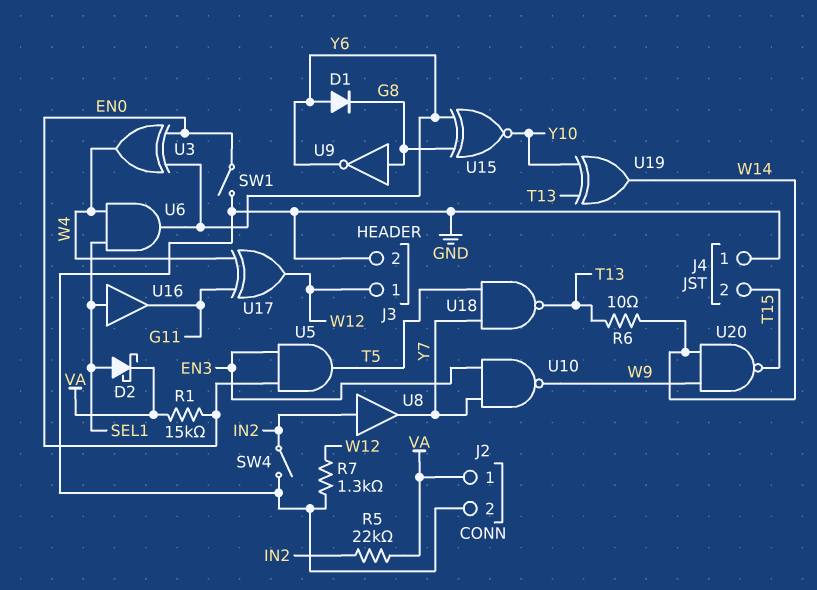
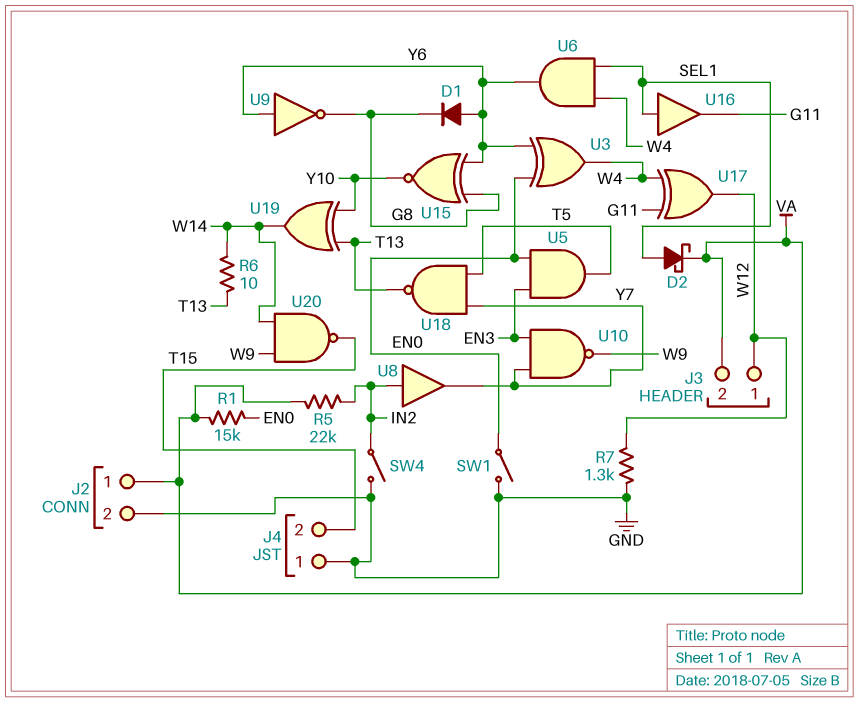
J3 pin 2: GND -> VA
U9: NOT (in G8, out Y6) -> NOT (in Y6, out G8)

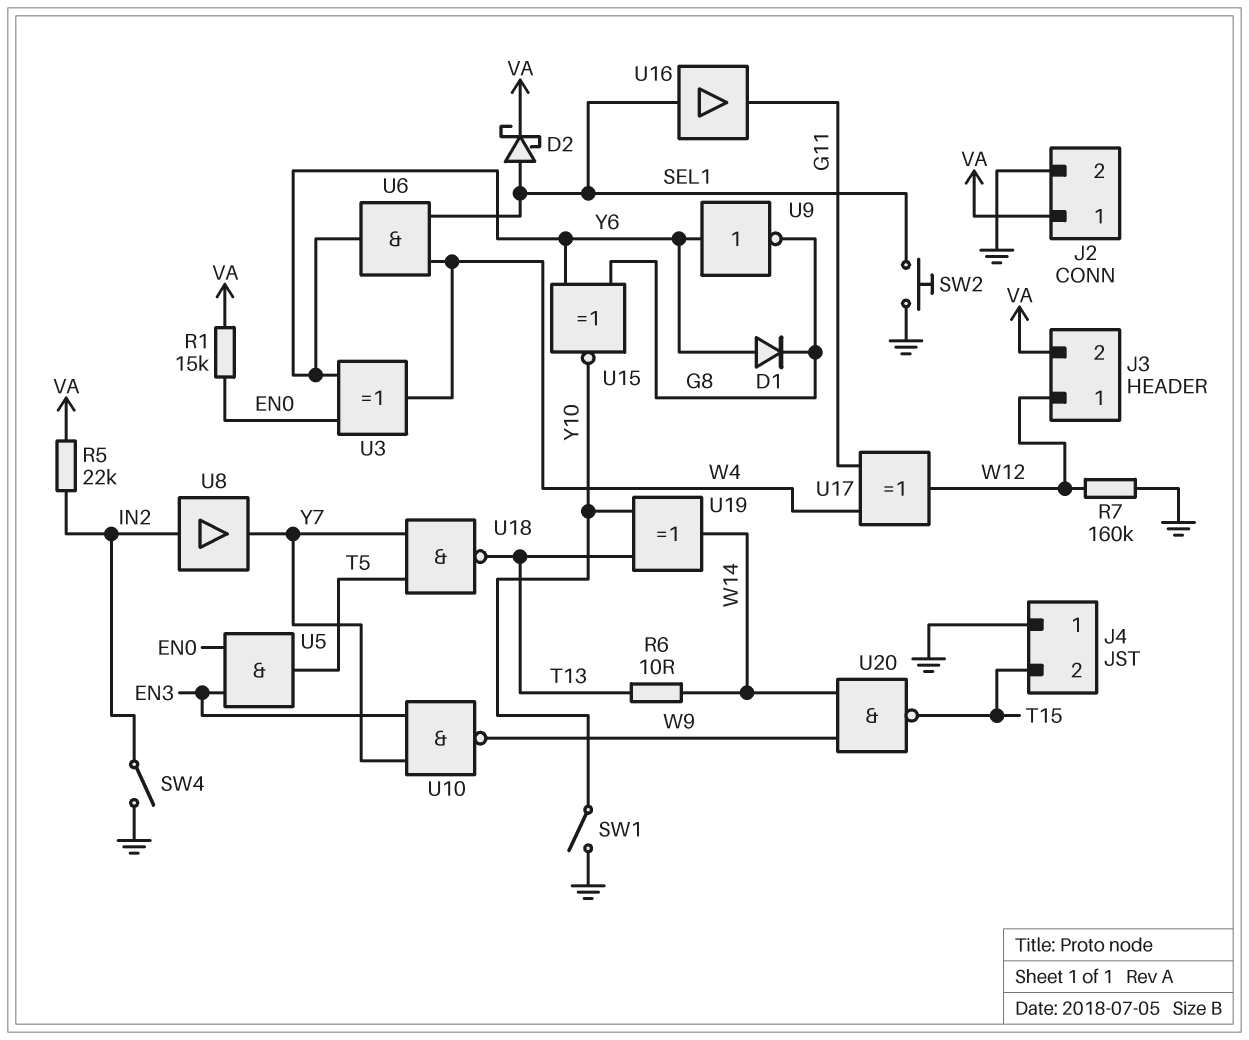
R7: 1.3k (GND, W12) -> 160k (GND, W12)
SW1: switch (EN0, GND) -> switch (GND, Y10)
SW2: none -> button (GND, SEL1)

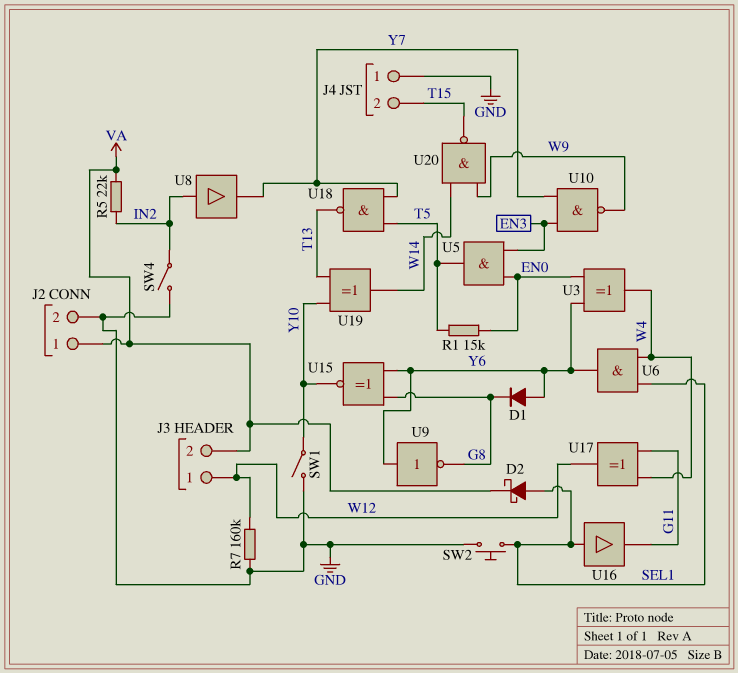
R1: 15k (EN0, VA) -> 15k (EN0, T5)
R6: 10 (T13, W14) -> none

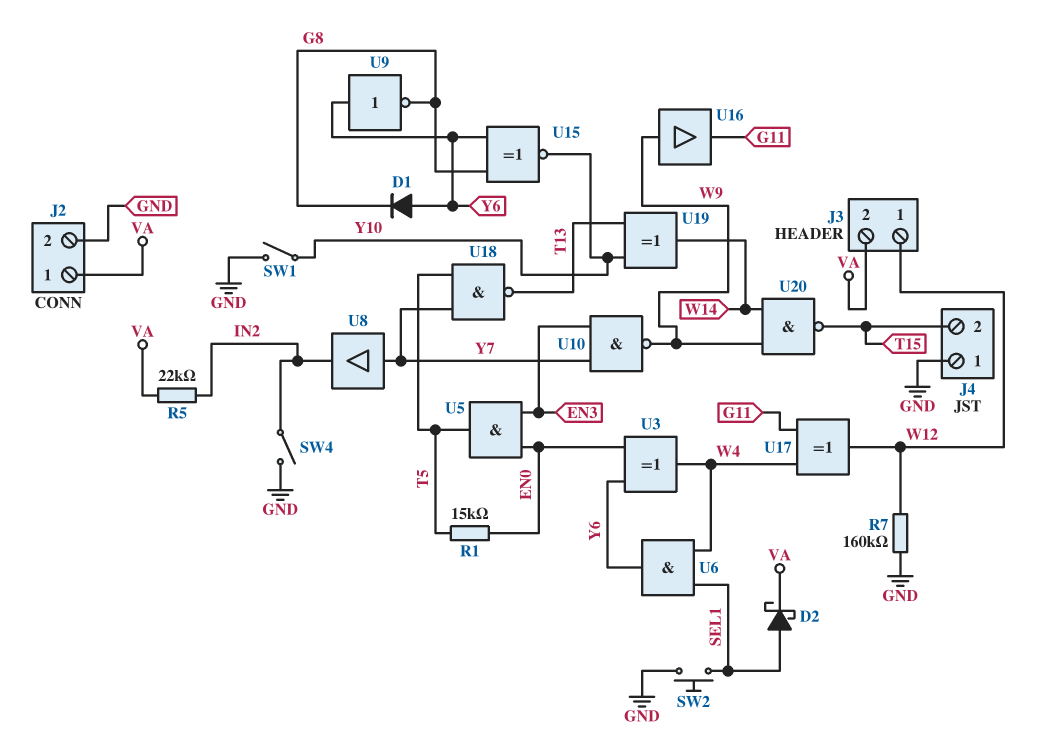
U8: buffer (in IN2, out Y7) -> buffer (in Y7, out IN2)
U16: buffer (in SEL1, out G11) -> buffer (in W9, out G11)

